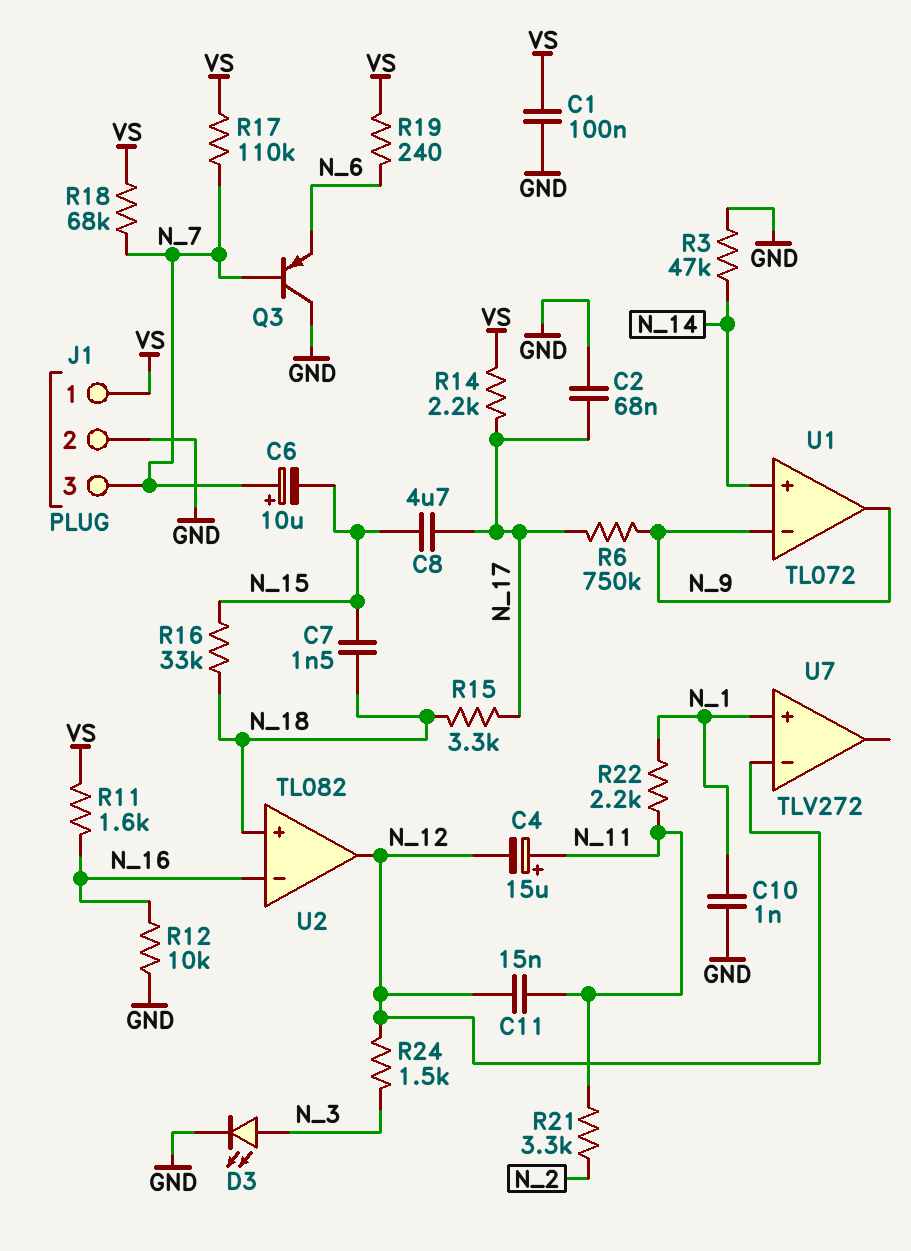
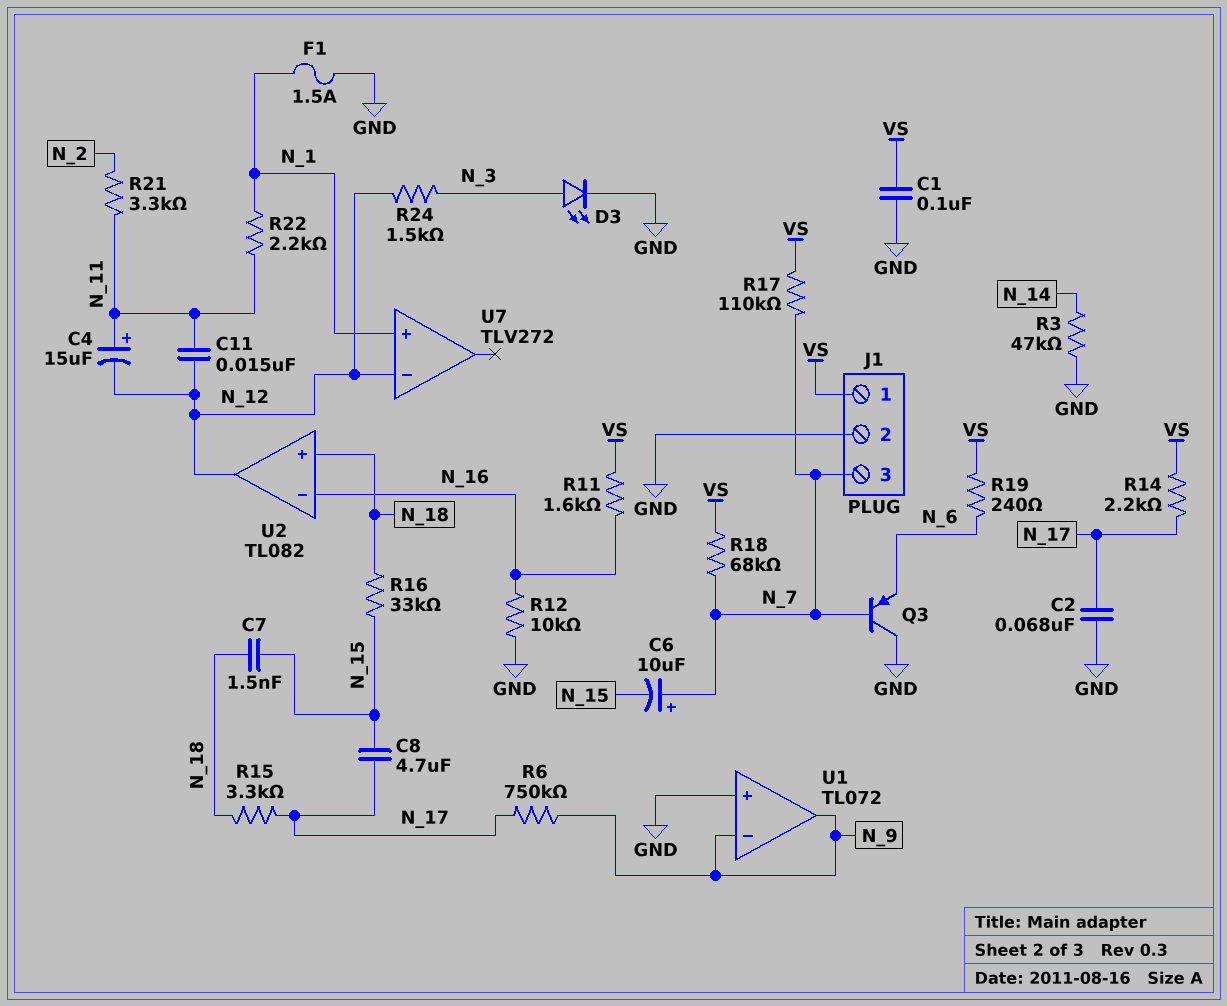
C10: 1nF (GND, N_1) -> none
F1: none -> 1.5A (GND, N_1)
U1 pin in+: N_14 -> GND

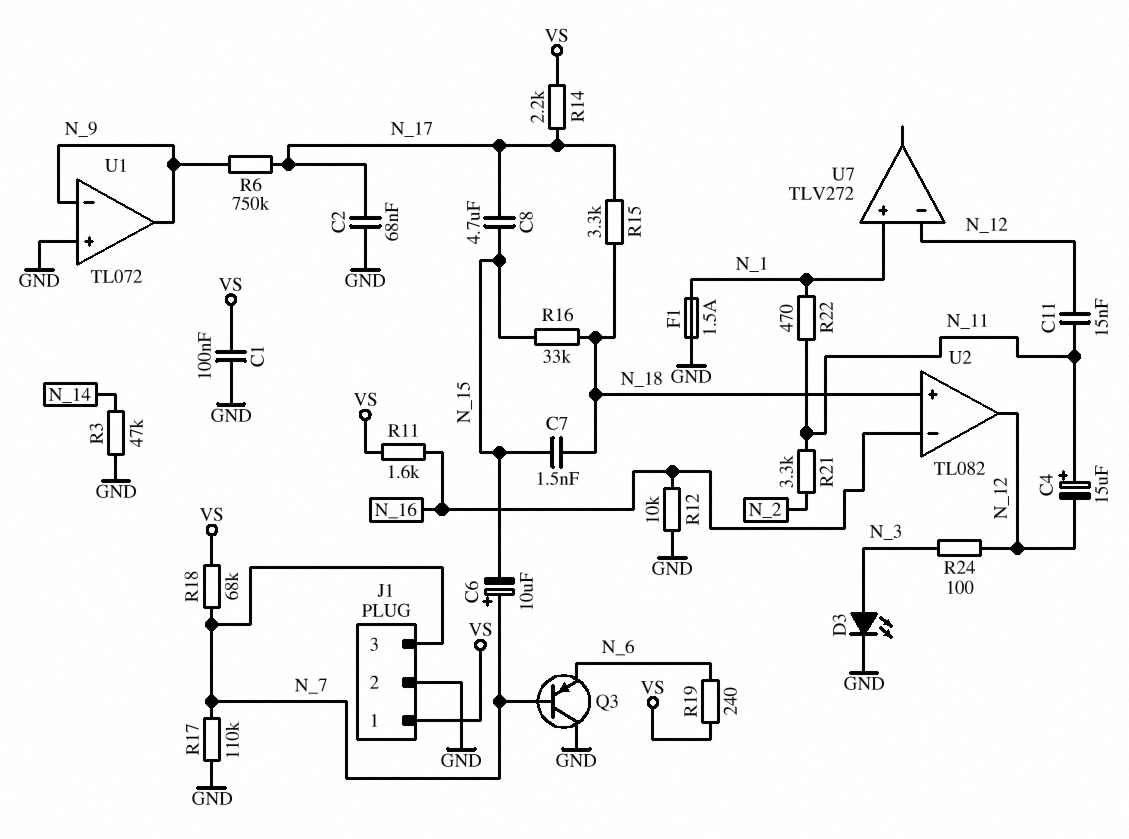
R17: 110k (N_7, VS) -> 110k (GND, N_7)
R22: 2.2k (N_1, N_11) -> 470 (N_1, N_11)
R24: 1.5k (N_3, N_12) -> 100 (N_3, N_12)

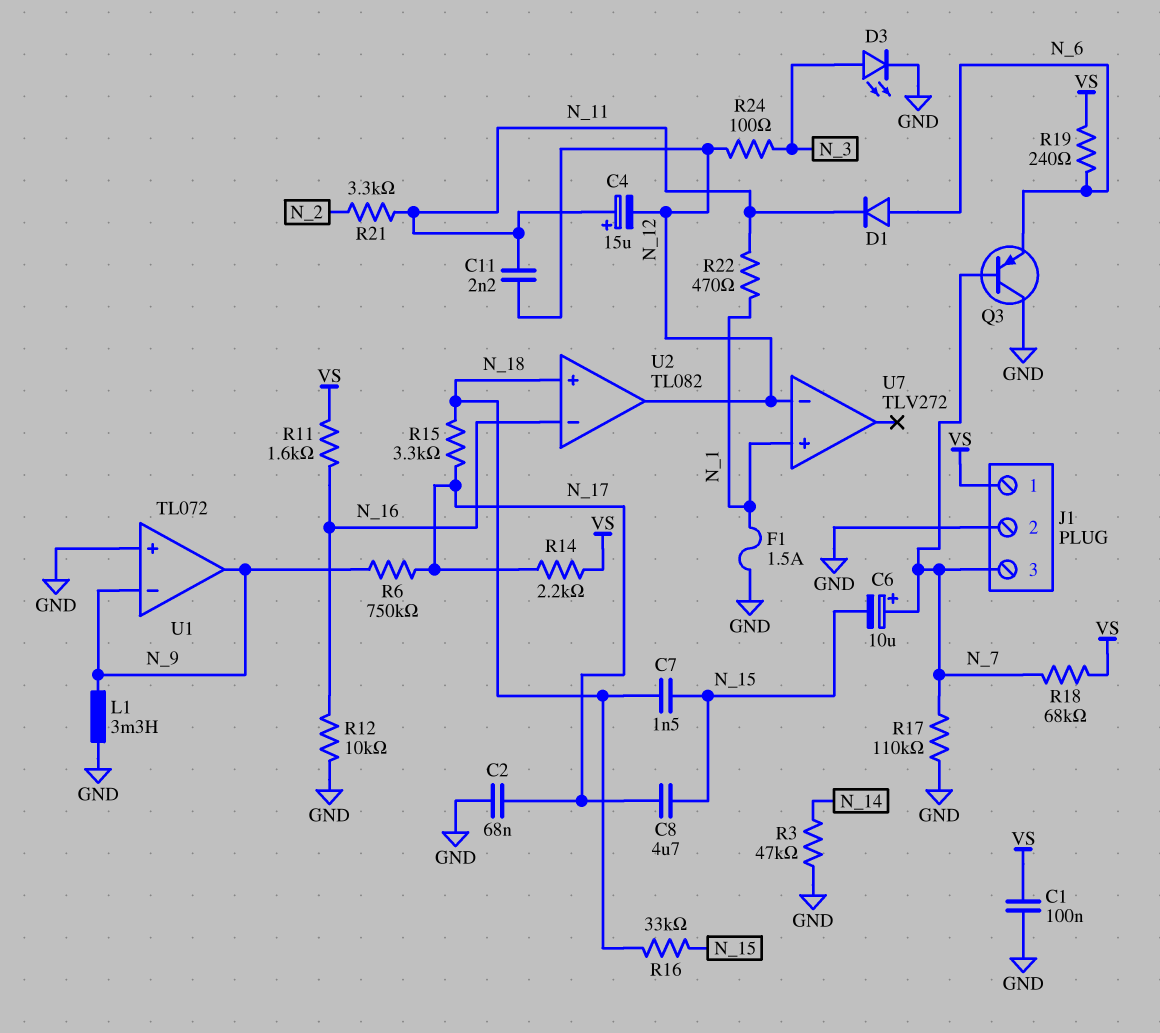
C11: 15nF (N_11, N_12) -> 2.2nF (N_11, N_12)
D1: none -> diode (A N_6, K N_11)
L1: none -> 3.3mH (GND, N_9)

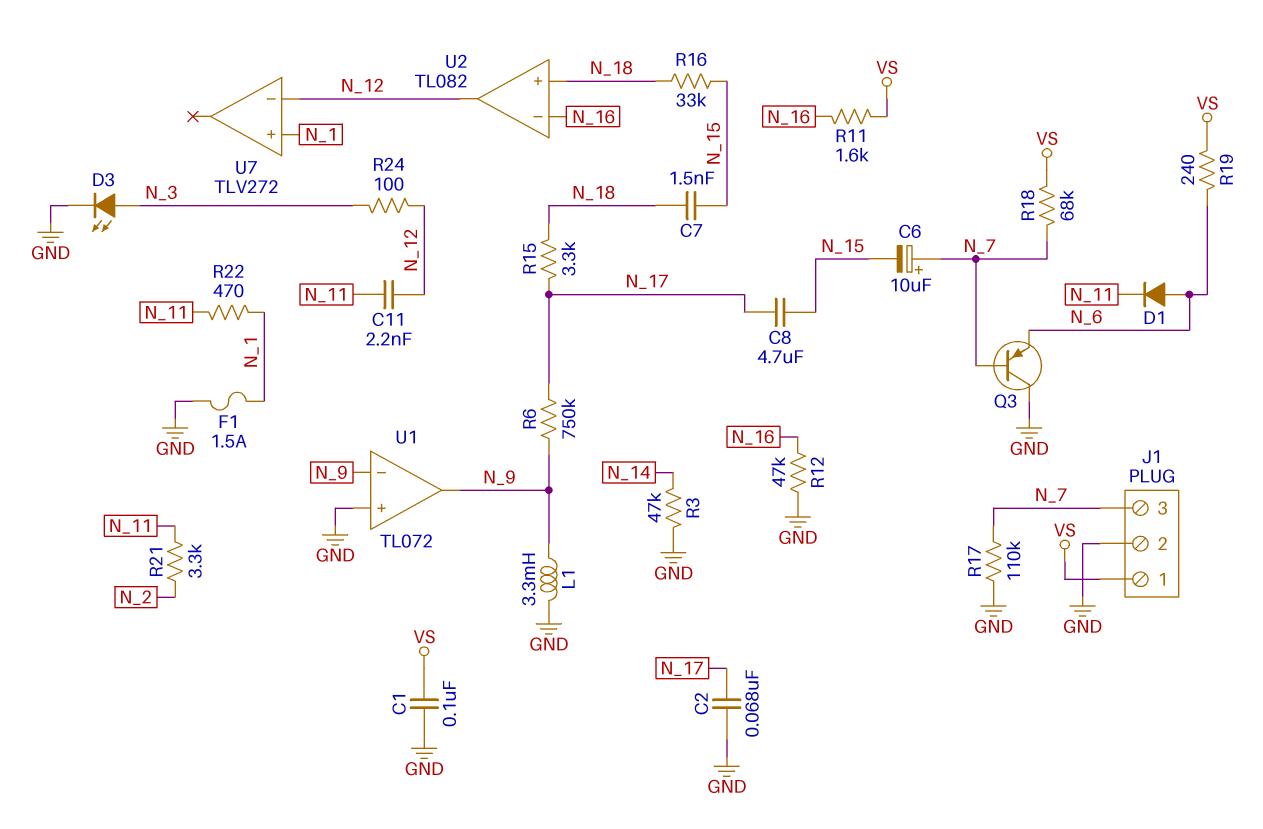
C4: 15uF (plus N_11, minus N_12) -> none
R12: 10k (GND, N_16) -> 47k (GND, N_16)
R14: 2.2k (N_17, VS) -> none

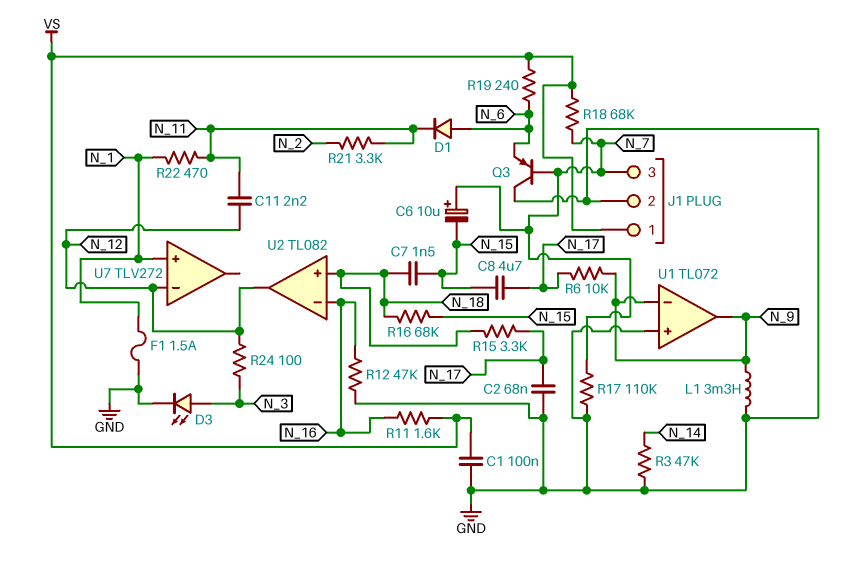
R6: 750k (N_9, N_17) -> 10k (N_9, N_17)
R16: 33k (N_15, N_18) -> 68k (N_15, N_18)

